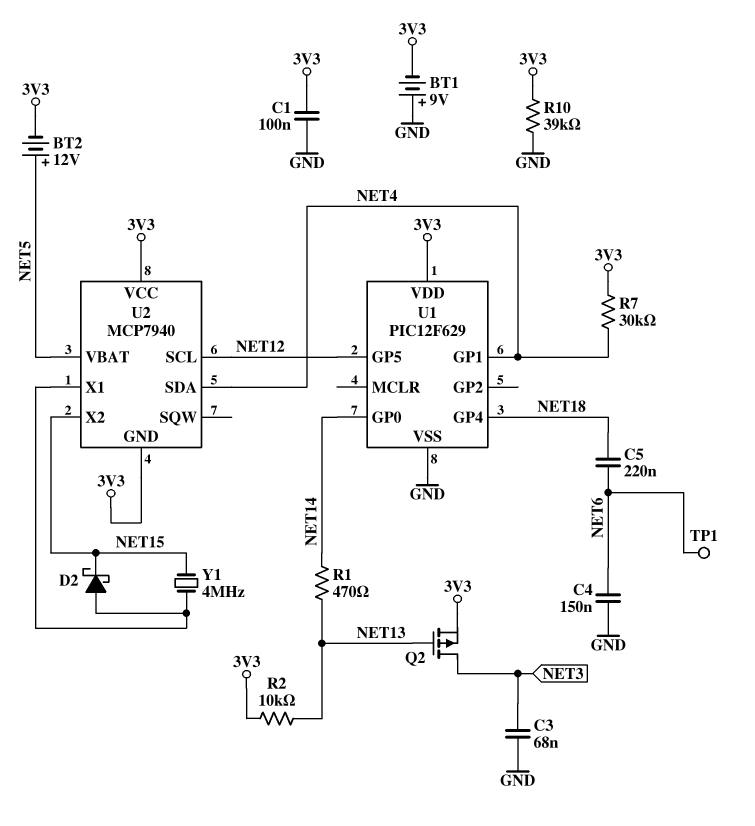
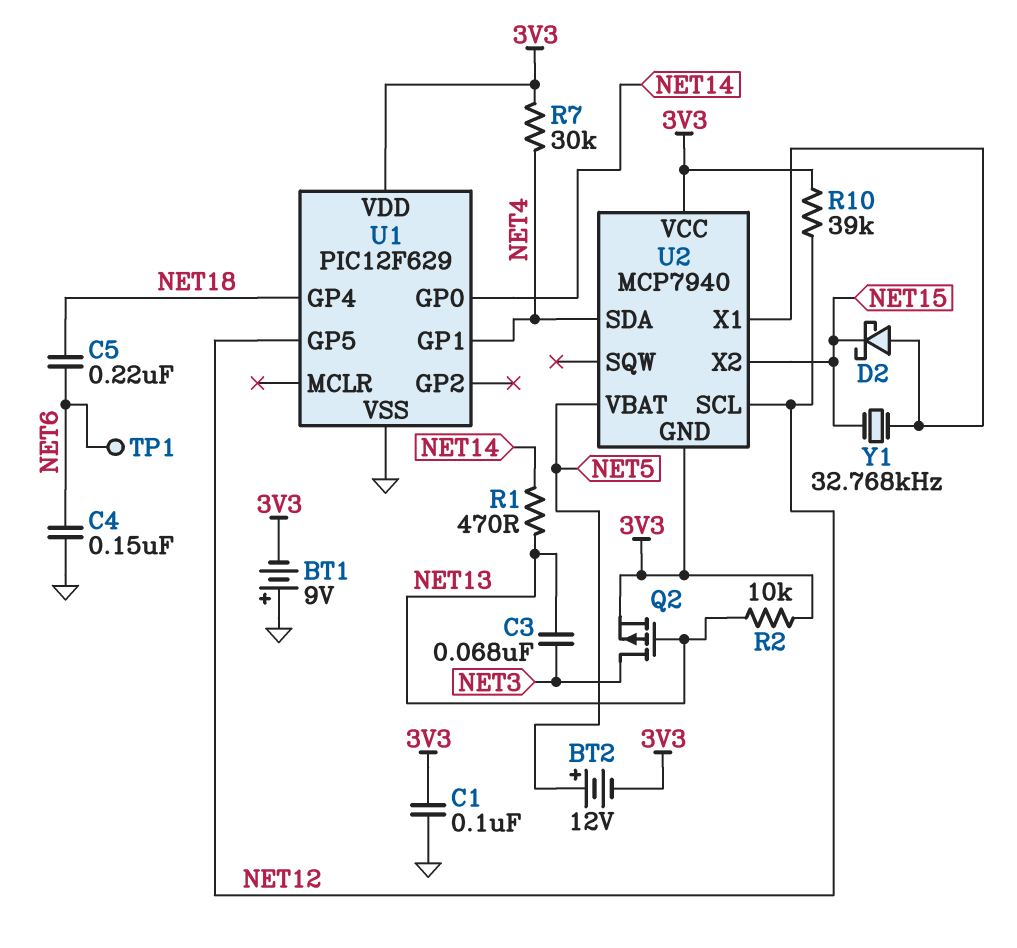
C3: 68nF (GND, NET3) -> 68nF (NET3, NET13)
R10: 39k (3V3, GND) -> 39k (3V3, NET12)
Y1: 4MHz (NET15, U2/X1) -> 32.768kHz (NET15, U2/X1)

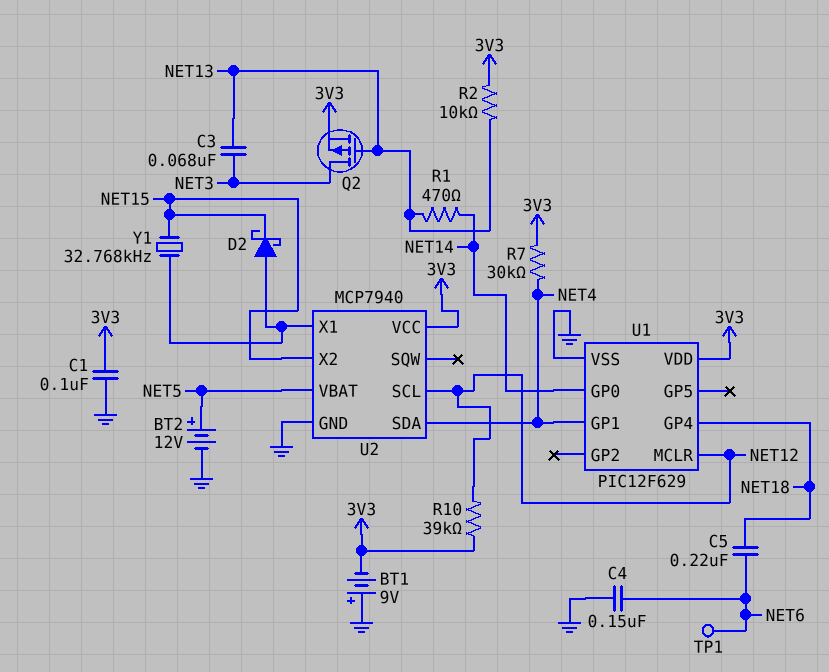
BT2: 12V (plus NET5, minus 3V3) -> 12V (plus NET5, minus GND)
U1 pin GP5: NET12 -> none
U1 pin MCLR: none -> NET12
U2 pin GND: 3V3 -> GND

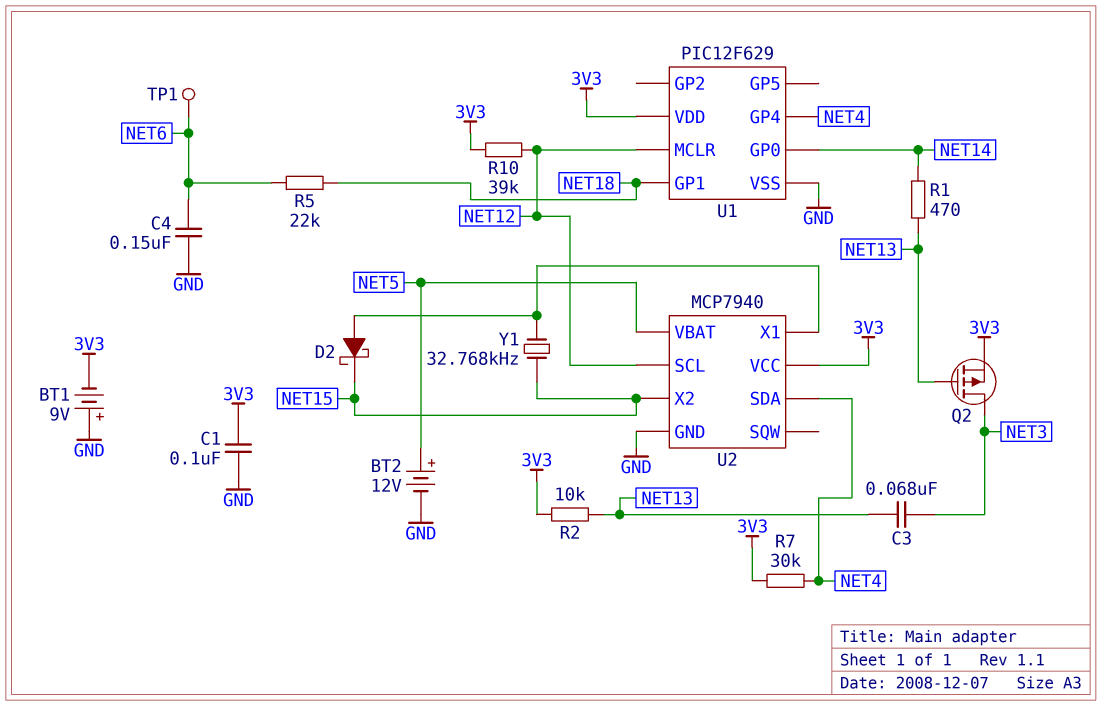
C5: 220nF (NET6, NET18) -> none
R5: none -> 22k (NET6, NET18)
U1 pin GP1: NET4 -> NET18
U1 pin GP4: NET18 -> NET4

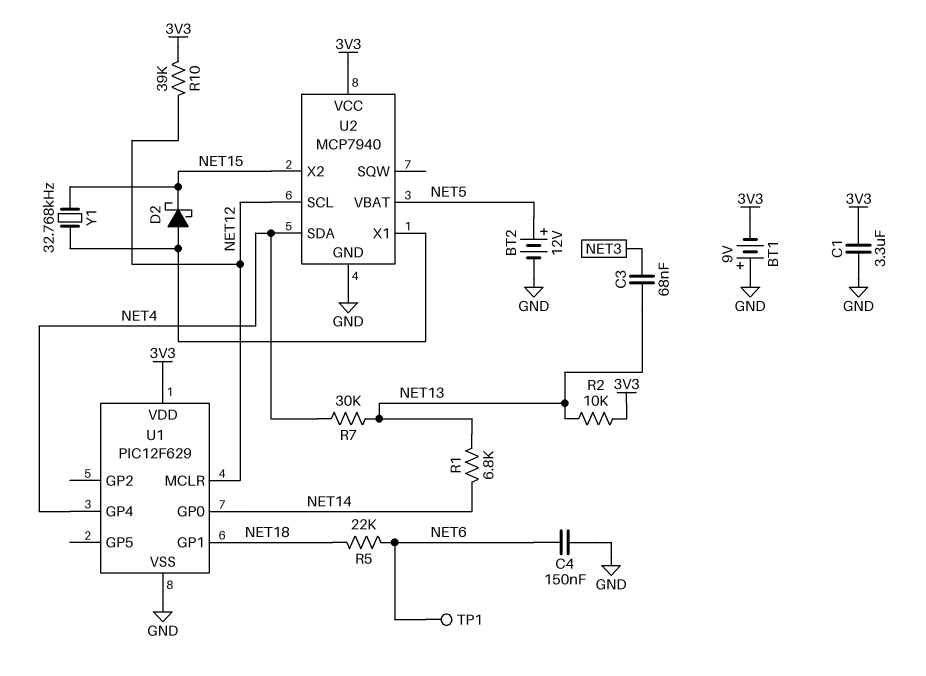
C1: 100nF (3V3, GND) -> 3.3uF (3V3, GND)
Q2: PMOS (G NET13, D NET3, S 3V3) -> none
R1: 470 (NET13, NET14) -> 6.8k (NET13, NET14)
R7: 30k (3V3, NET4) -> 30k (NET4, NET13)

